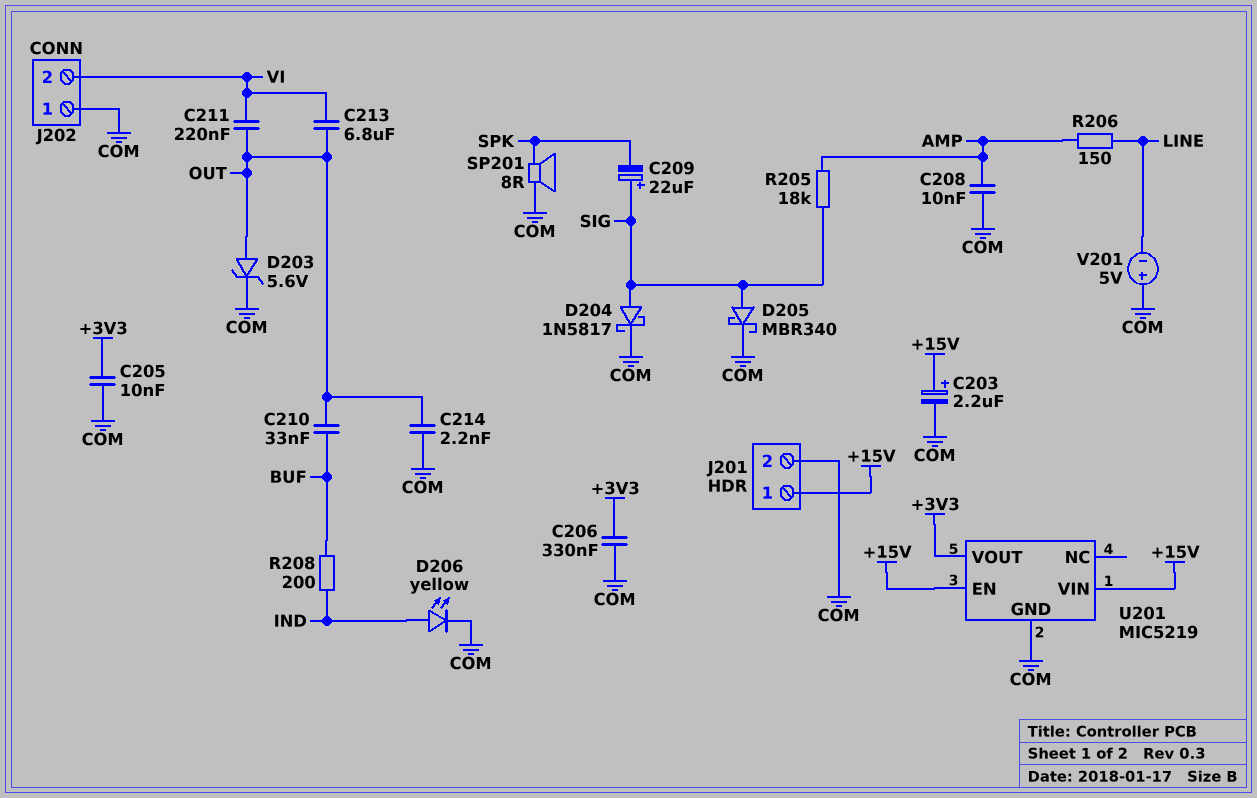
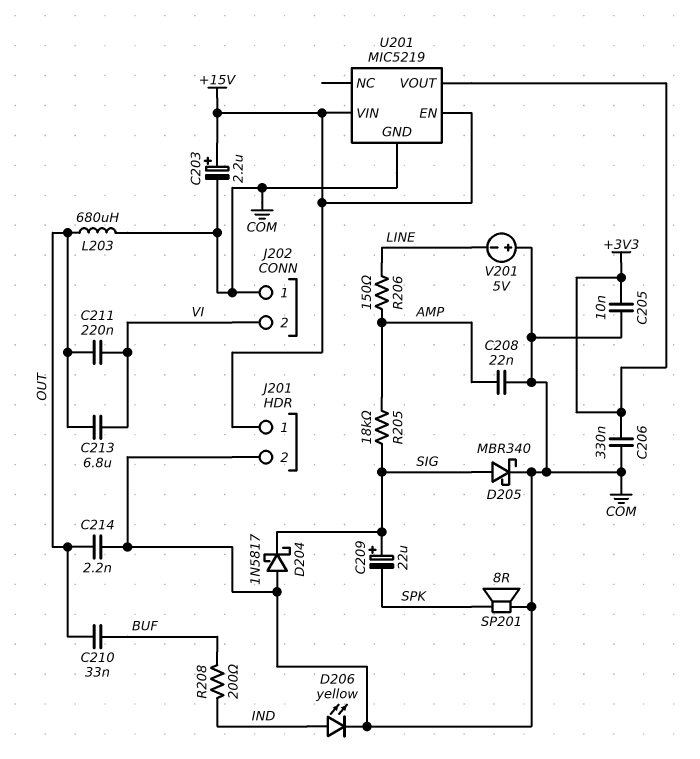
C208: 10nF (AMP, COM) -> 22nF (AMP, COM)
D203: zener 5.6V (A OUT, K COM) -> none
D204: schottky 1N5817 (A SIG, K COM) -> schottky 1N5817 (A COM, K SIG)
L203: none -> 680uH (COM, OUT)

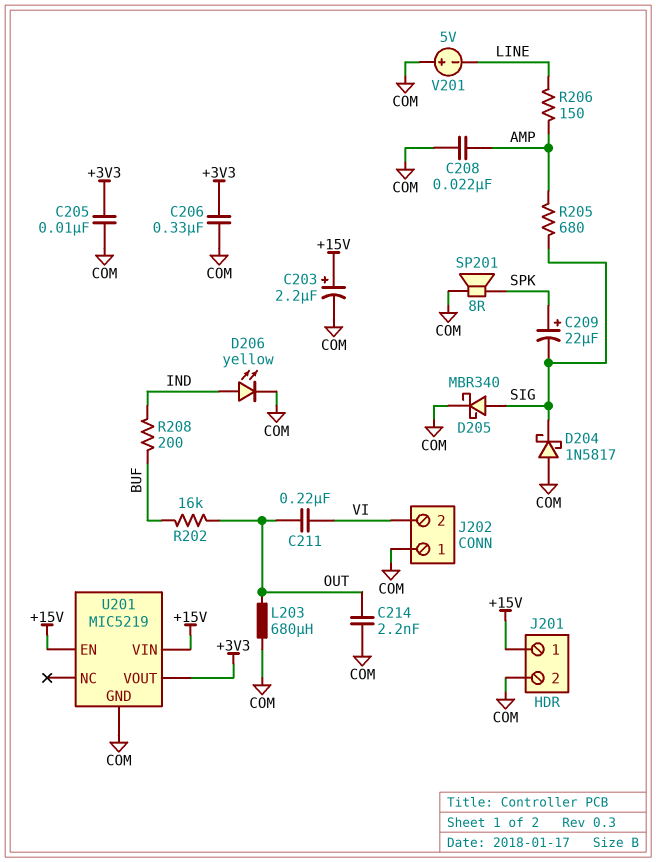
C209: 22uF (plus SIG, minus SPK) -> 22uF (plus SPK, minus SIG)
C210: 33nF (BUF, OUT) -> none
C213: 6.8uF (OUT, VI) -> none
R202: none -> 16k (BUF, OUT)
R205: 18k (AMP, SIG) -> 680 (AMP, SIG)

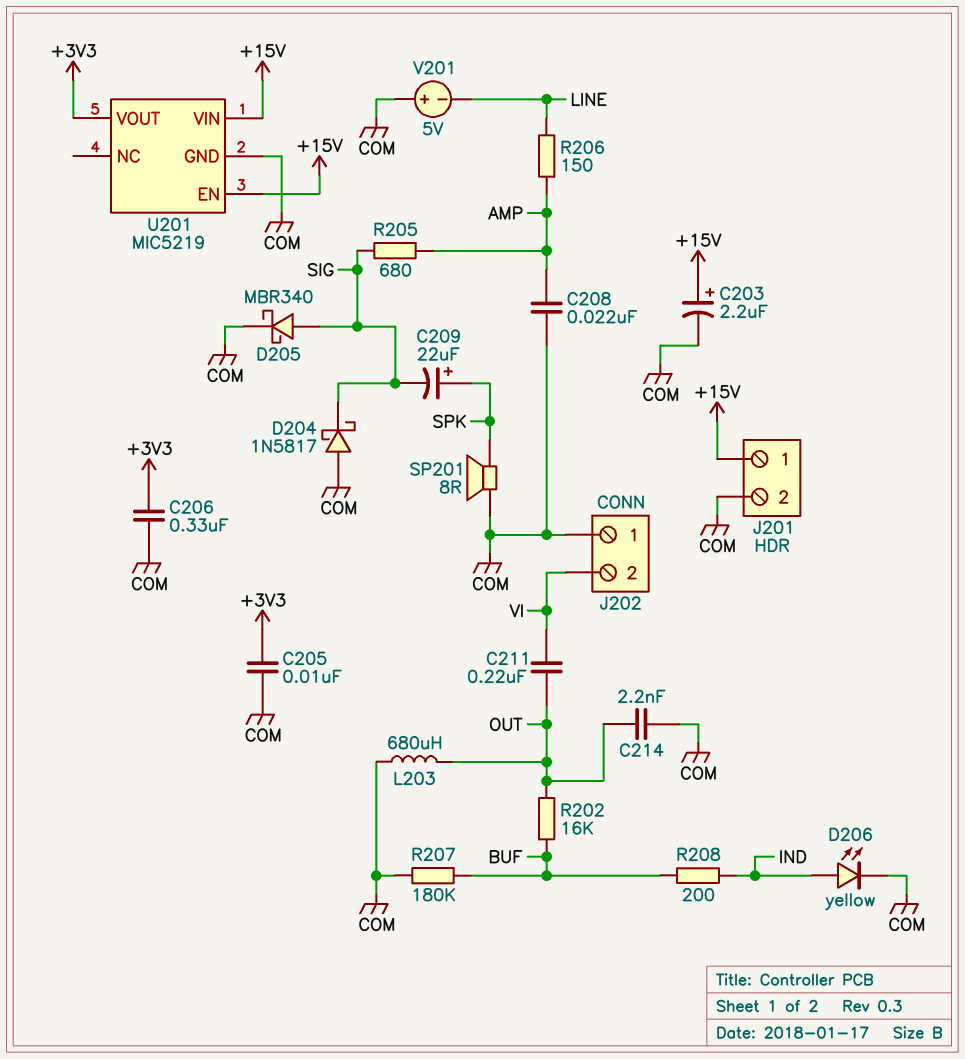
R207: none -> 180k (BUF, COM)

